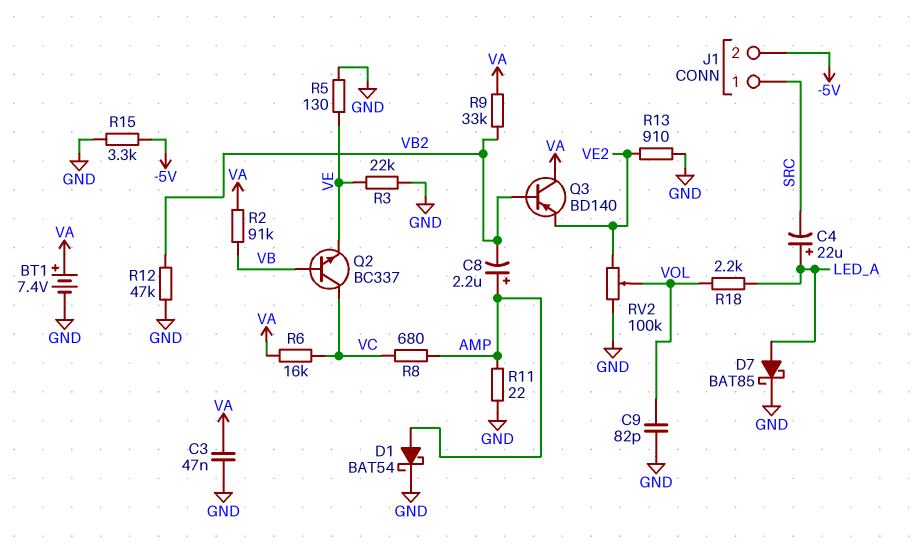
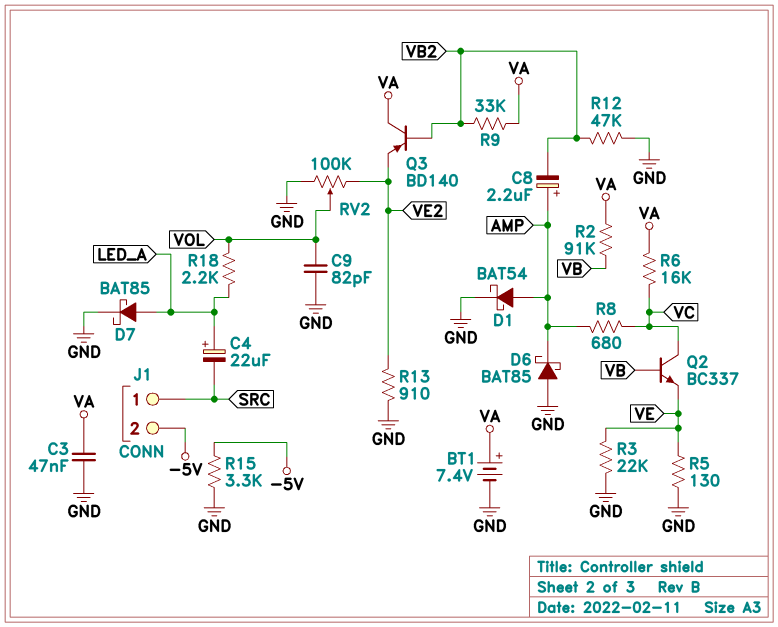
D6: none -> schottky BAT85 (A GND, K AMP)
R11: 22 (AMP, GND) -> none

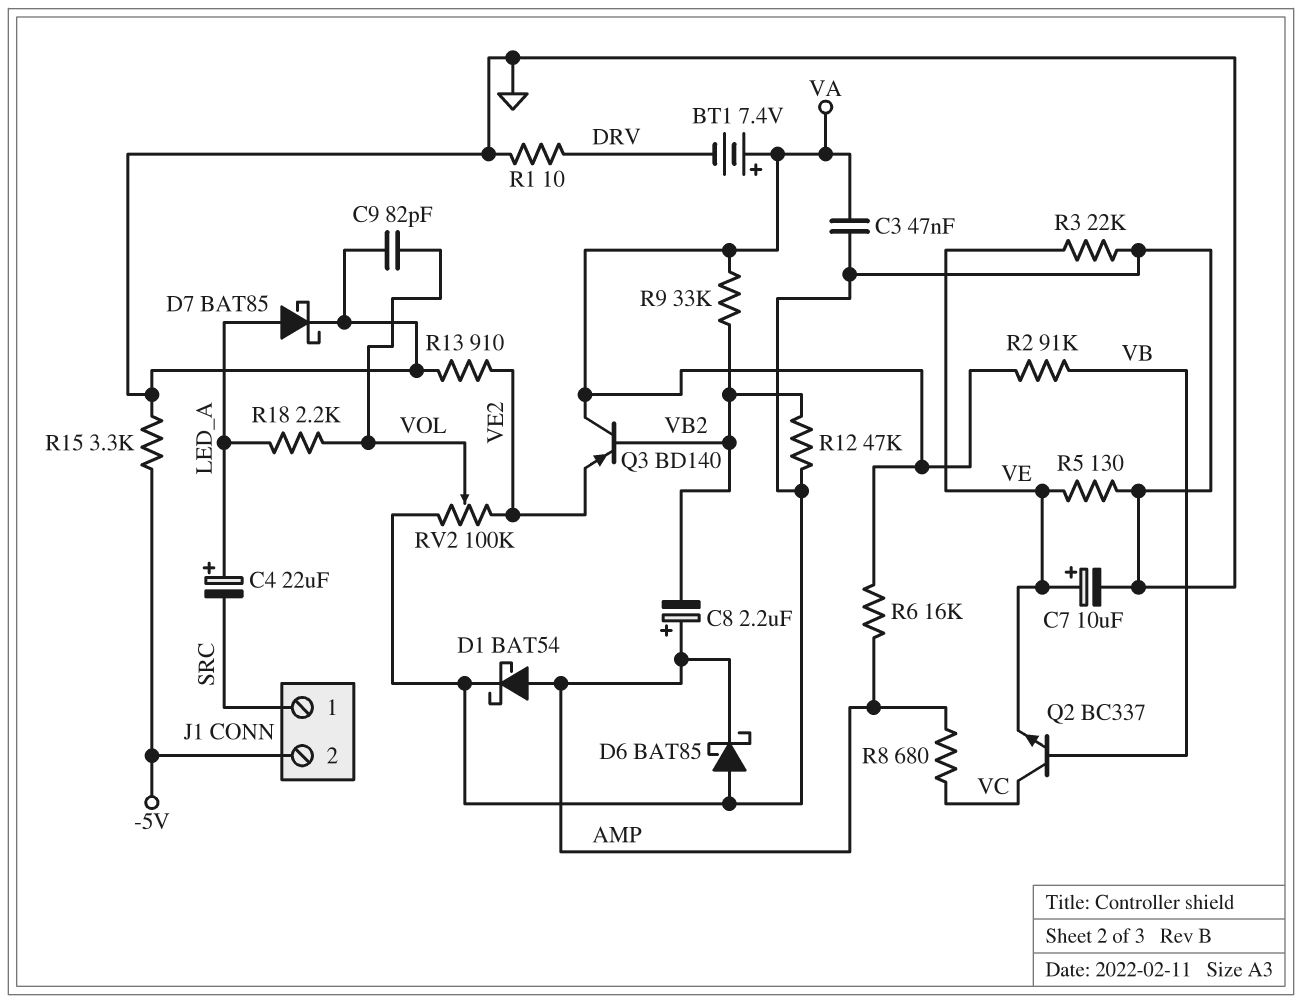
BT1: 7.4V (plus VA, minus GND) -> 7.4V (plus VA, minus DRV)
C7: none -> 10uF (plus VE, minus GND)
R1: none -> 10 (DRV, GND)
R6: 16k (VA, VC) -> 16k (AMP, VA)

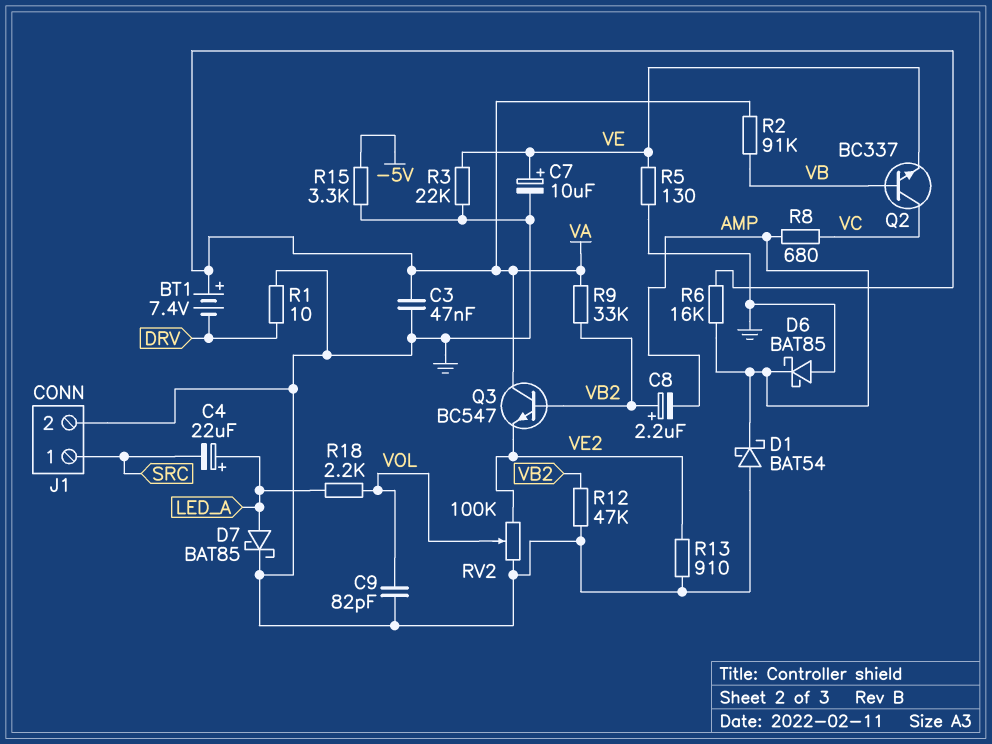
C8: 2.2uF (plus AMP, minus VB2) -> 2.2uF (plus VB2, minus AMP)
D1: schottky BAT54 (A AMP, K GND) -> schottky BAT54 (A GND, K AMP)
J1 pin 2: -5V -> GND
Q3: PNP BD140 (B VB2, C VA, E VE2) -> NPN BC547 (B VB2, C VA, E VE2)

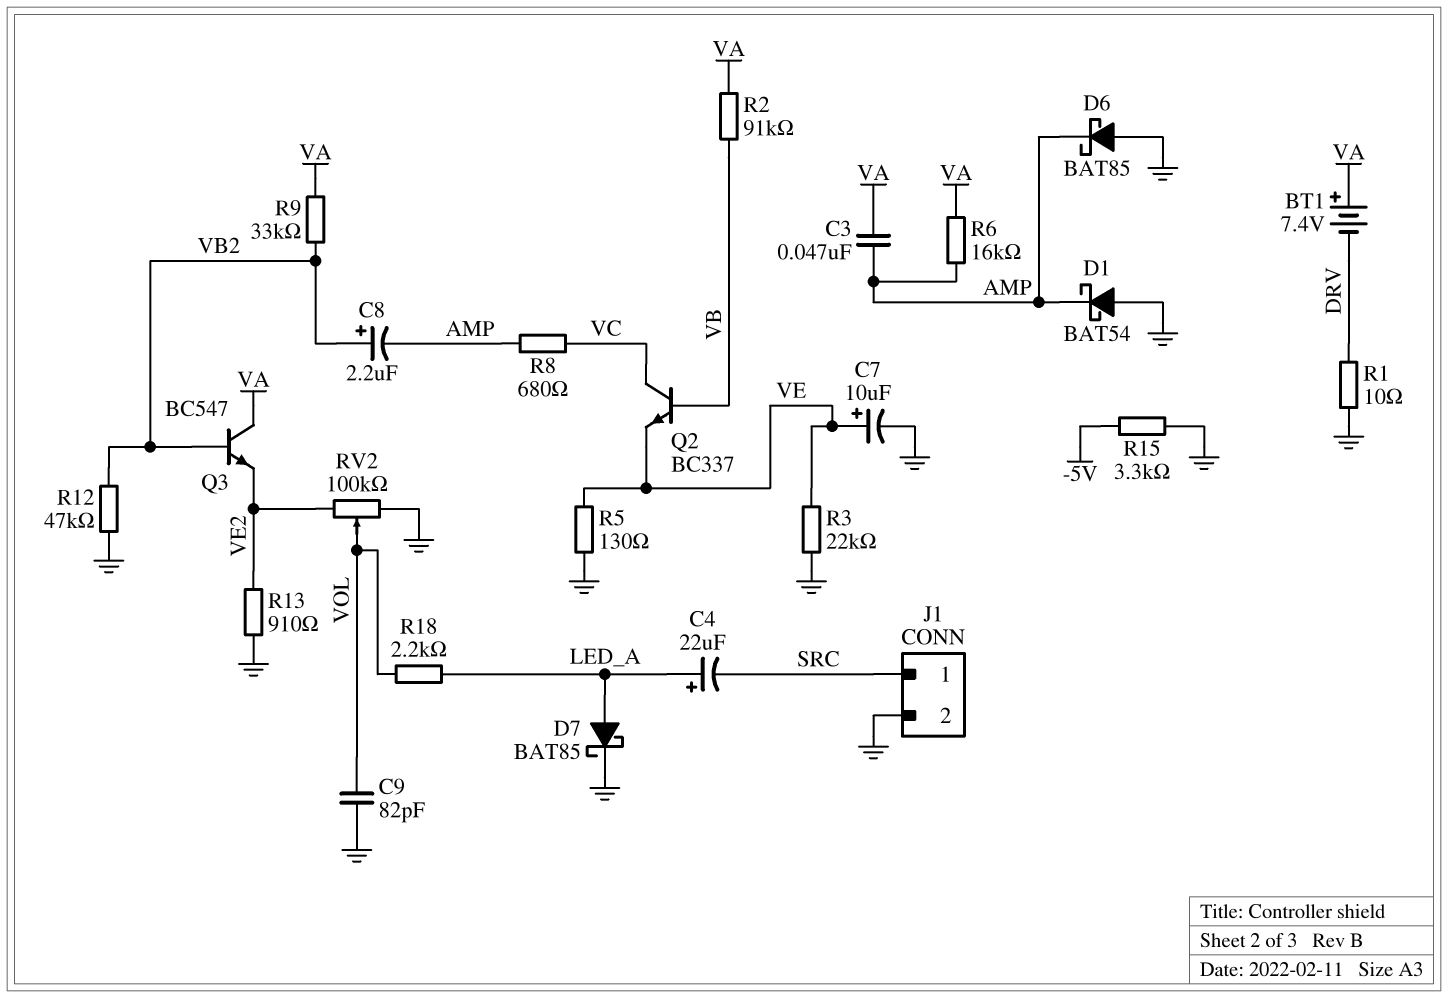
C3: 47nF (GND, VA) -> 47nF (AMP, VA)

